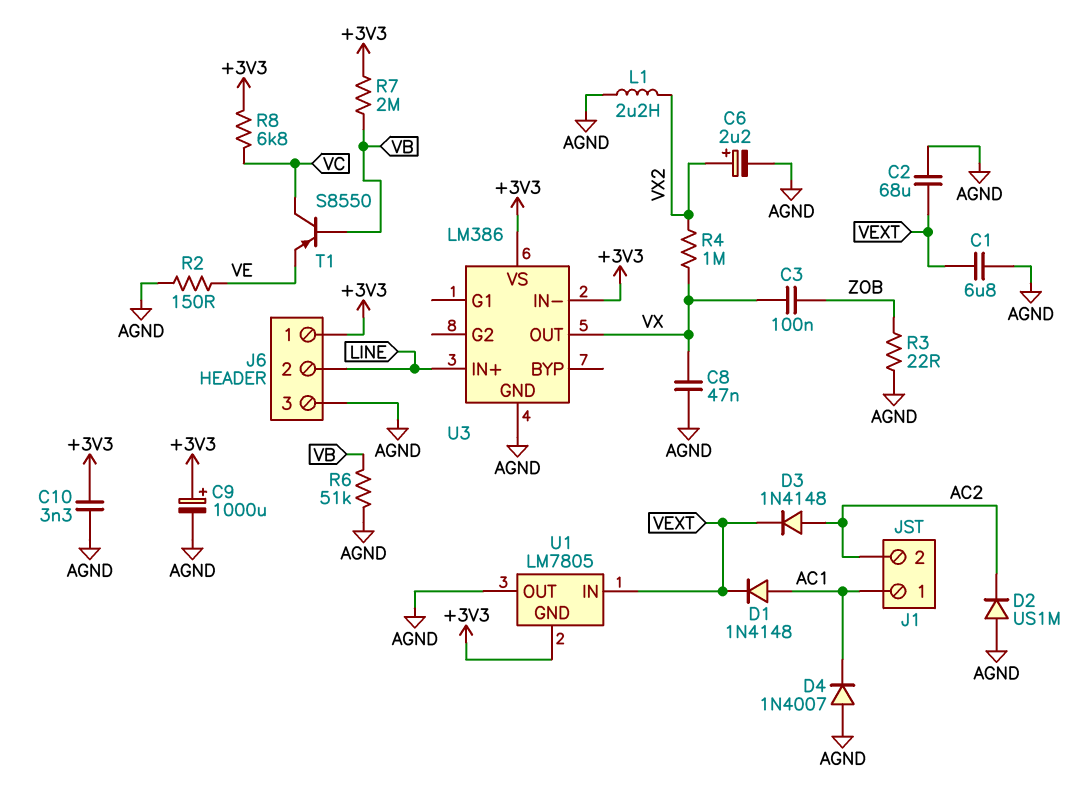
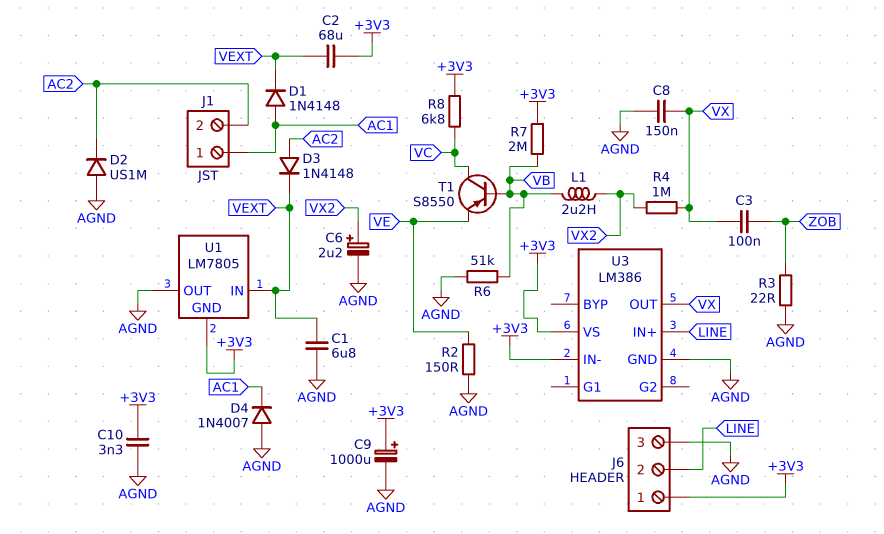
C2: 68uF (AGND, VEXT) -> 68uF (+3V3, VEXT)
C8: 47nF (AGND, VX) -> 150nF (AGND, VX)
L1: 2.2uH (AGND, VX2) -> 2.2uH (VB, VX2)

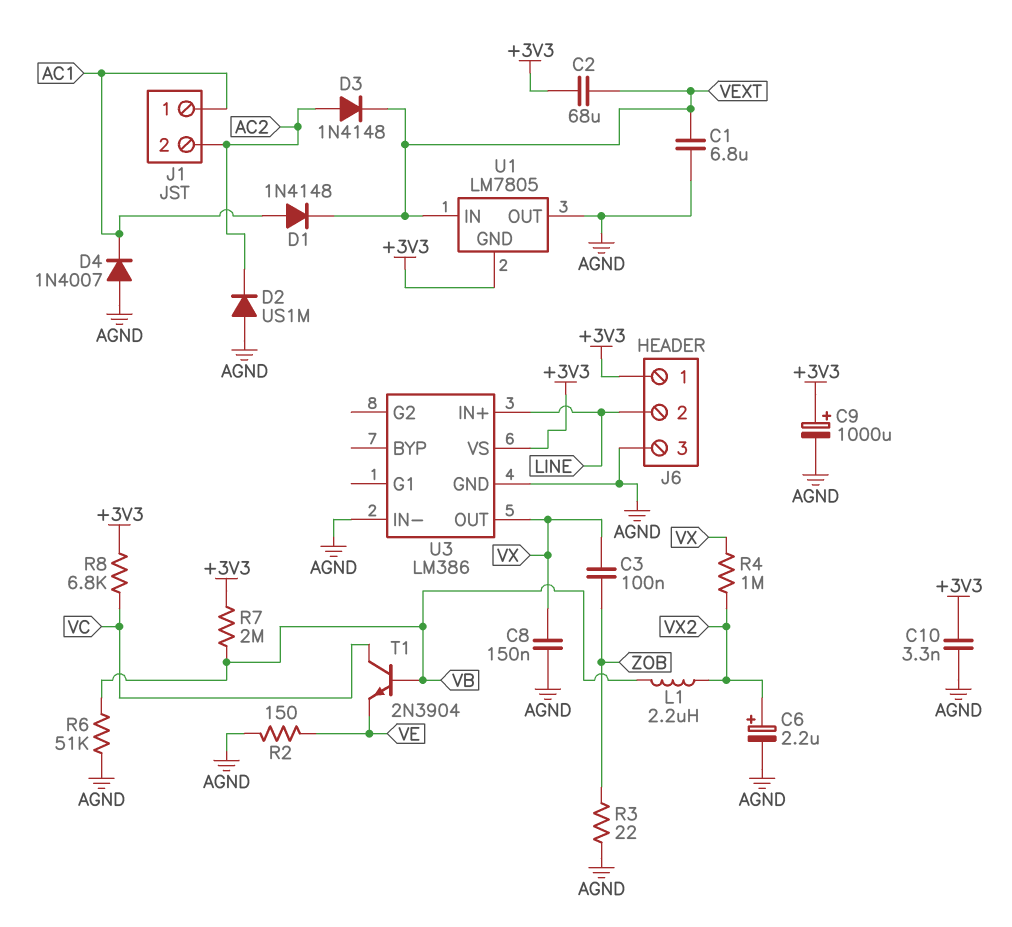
T1: PNP S8550 (B VB, C VC, E VE) -> NPN 2N3904 (B VB, C VC, E VE)
U3 pin IN-: +3V3 -> AGND

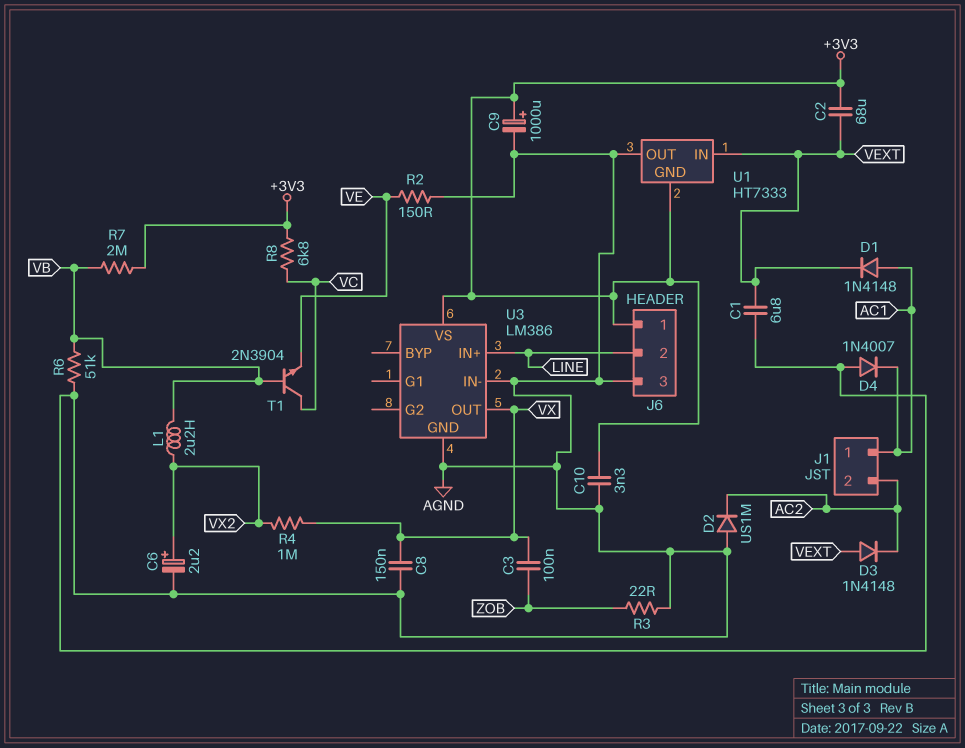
D3: diode 1N4148 (A AC2, K VEXT) -> diode 1N4148 (A VEXT, K AC2)
U1: LM7805 -> HT7333

